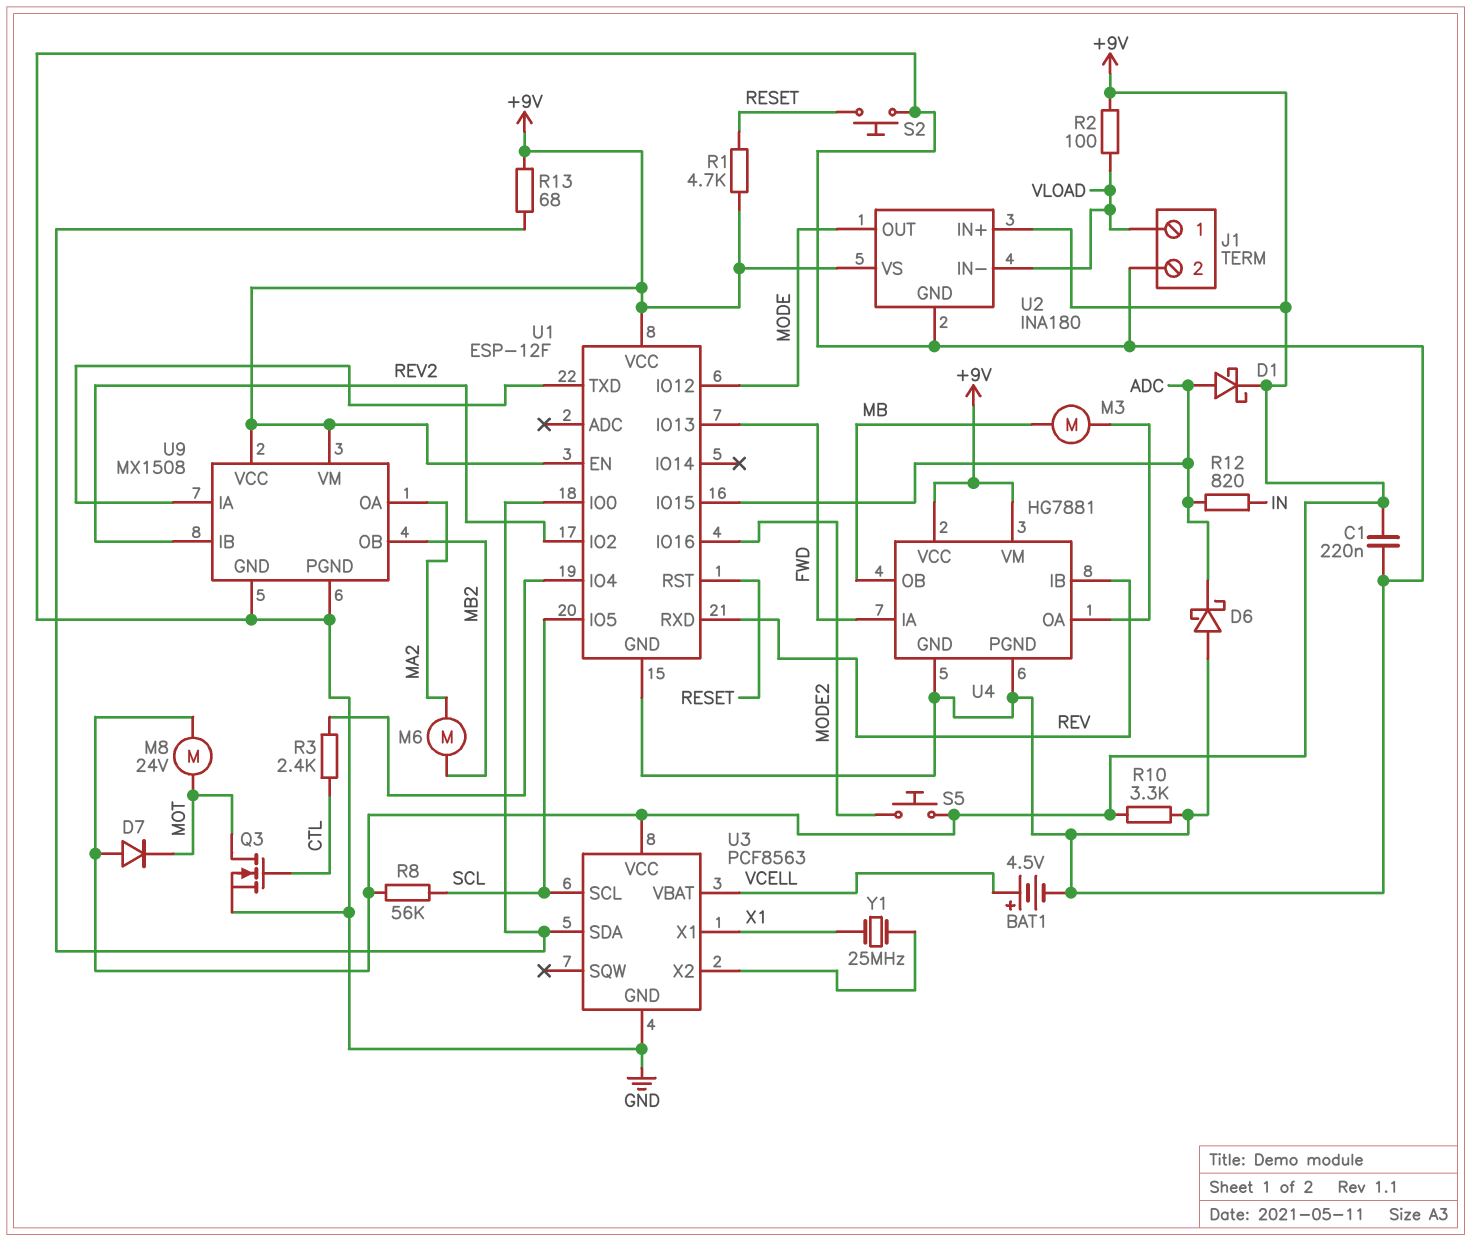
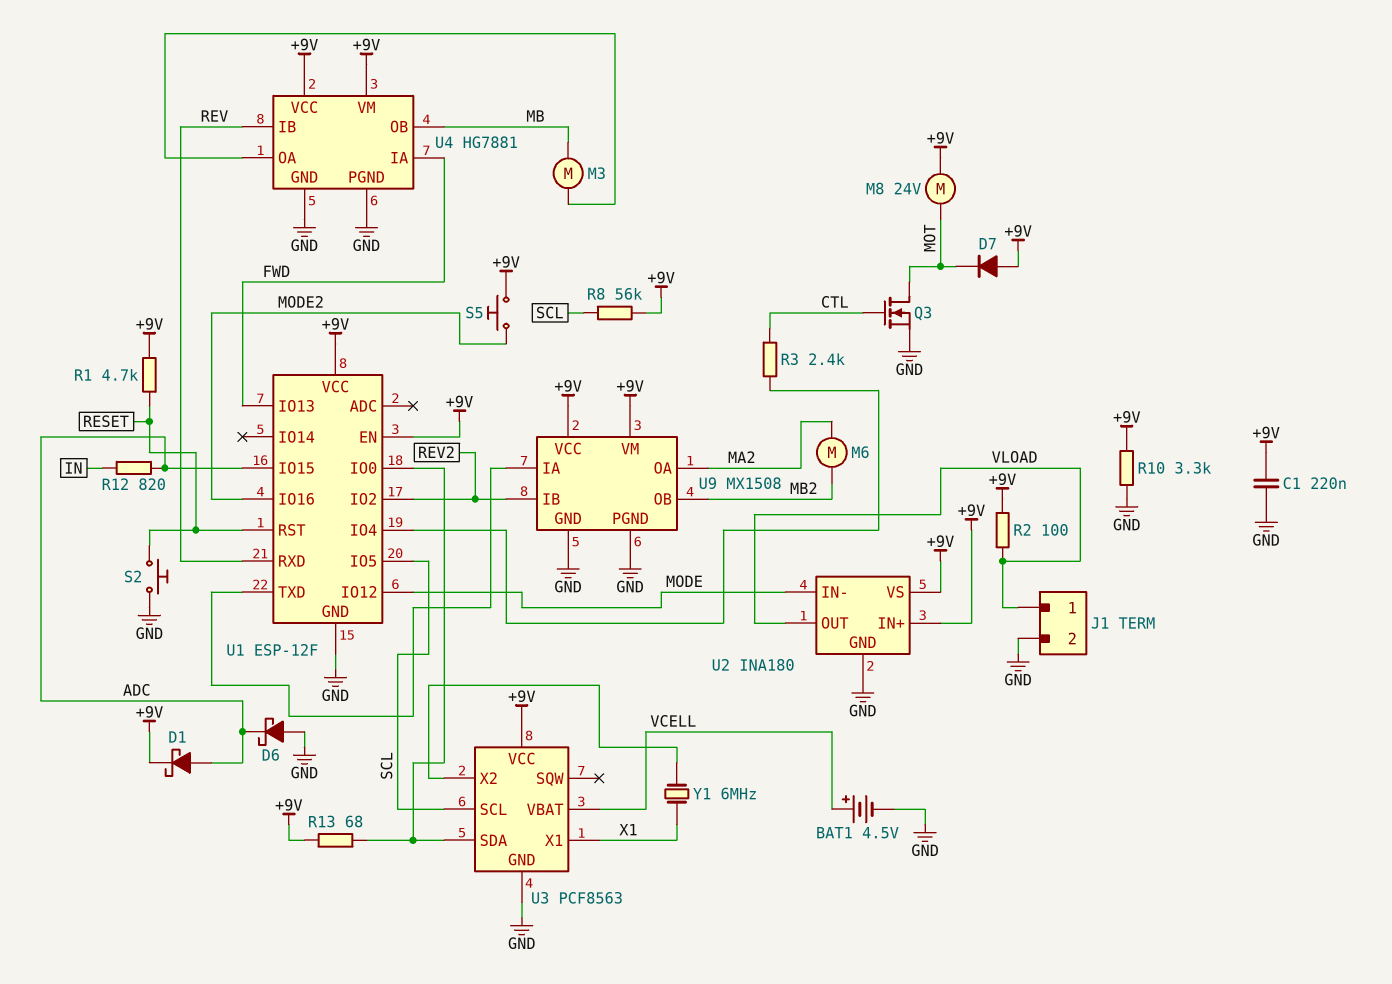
U2 pin IN-: VLOAD -> MODE
U2 pin OUT: MODE -> VLOAD
Y1: 25MHz (U3/X2, X1) -> 6MHz (U3/X2, X1)

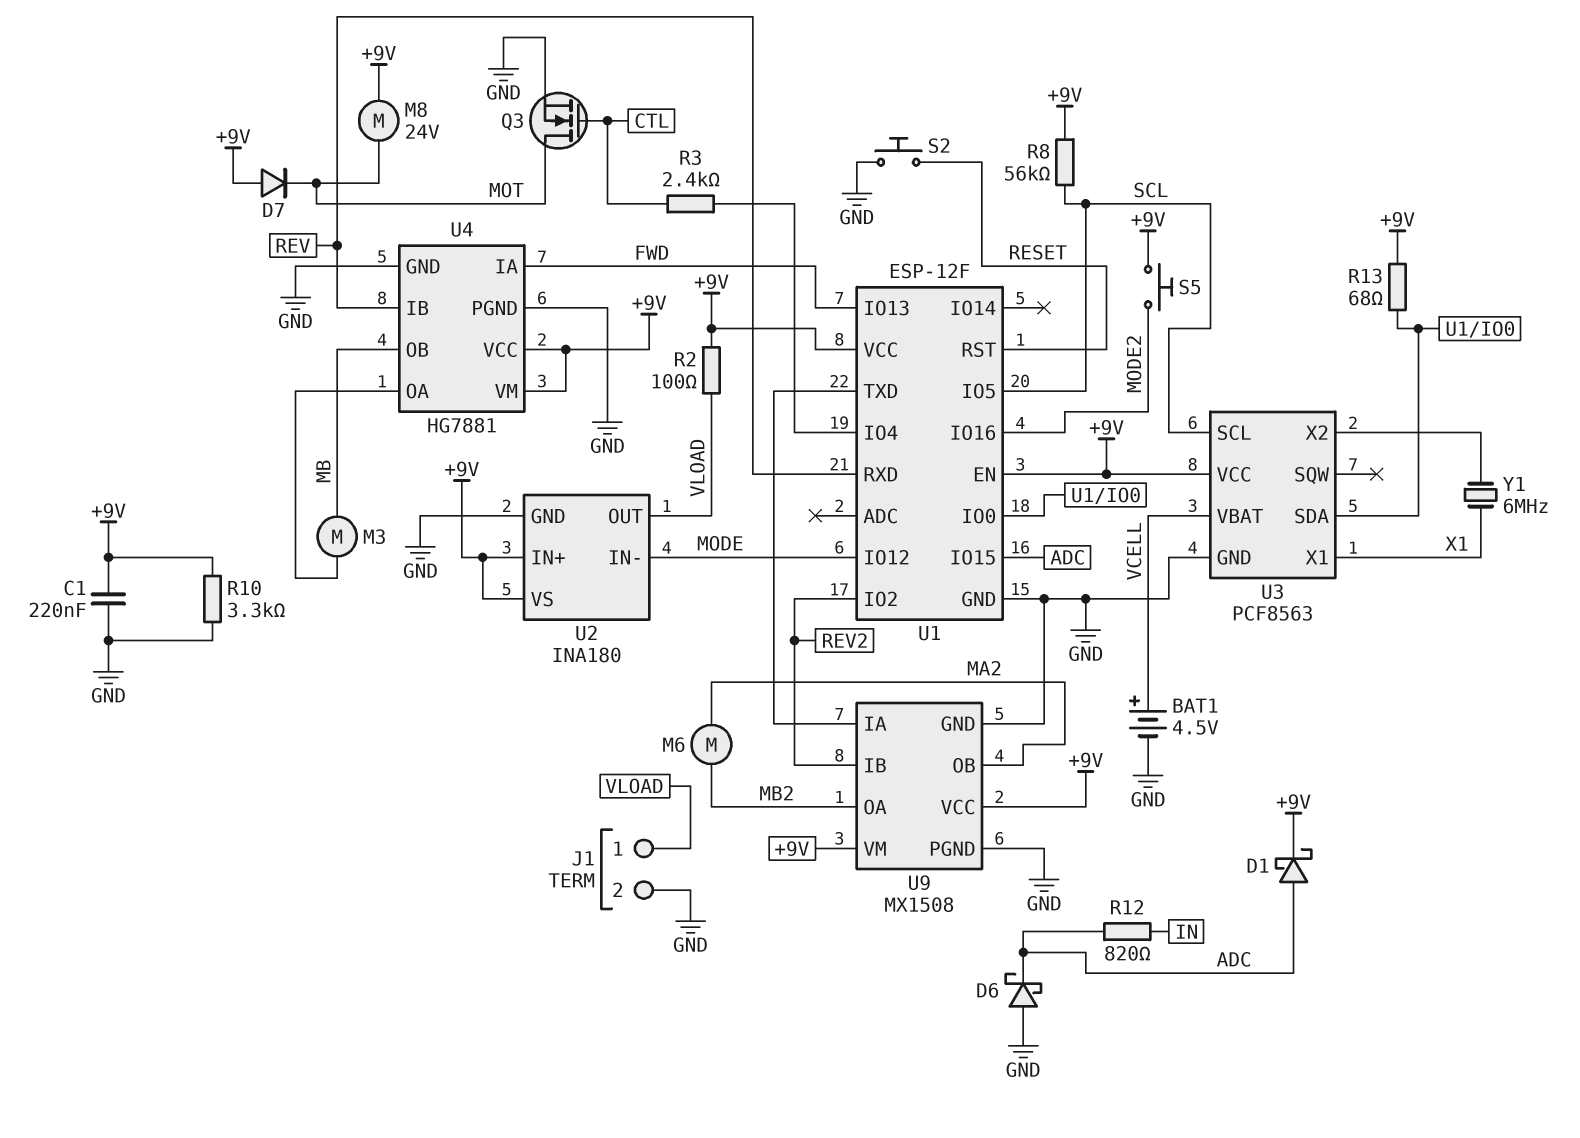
R1: 4.7k (+9V, RESET) -> none
U9 pin OA: MA2 -> MB2
U9 pin OB: MB2 -> MA2

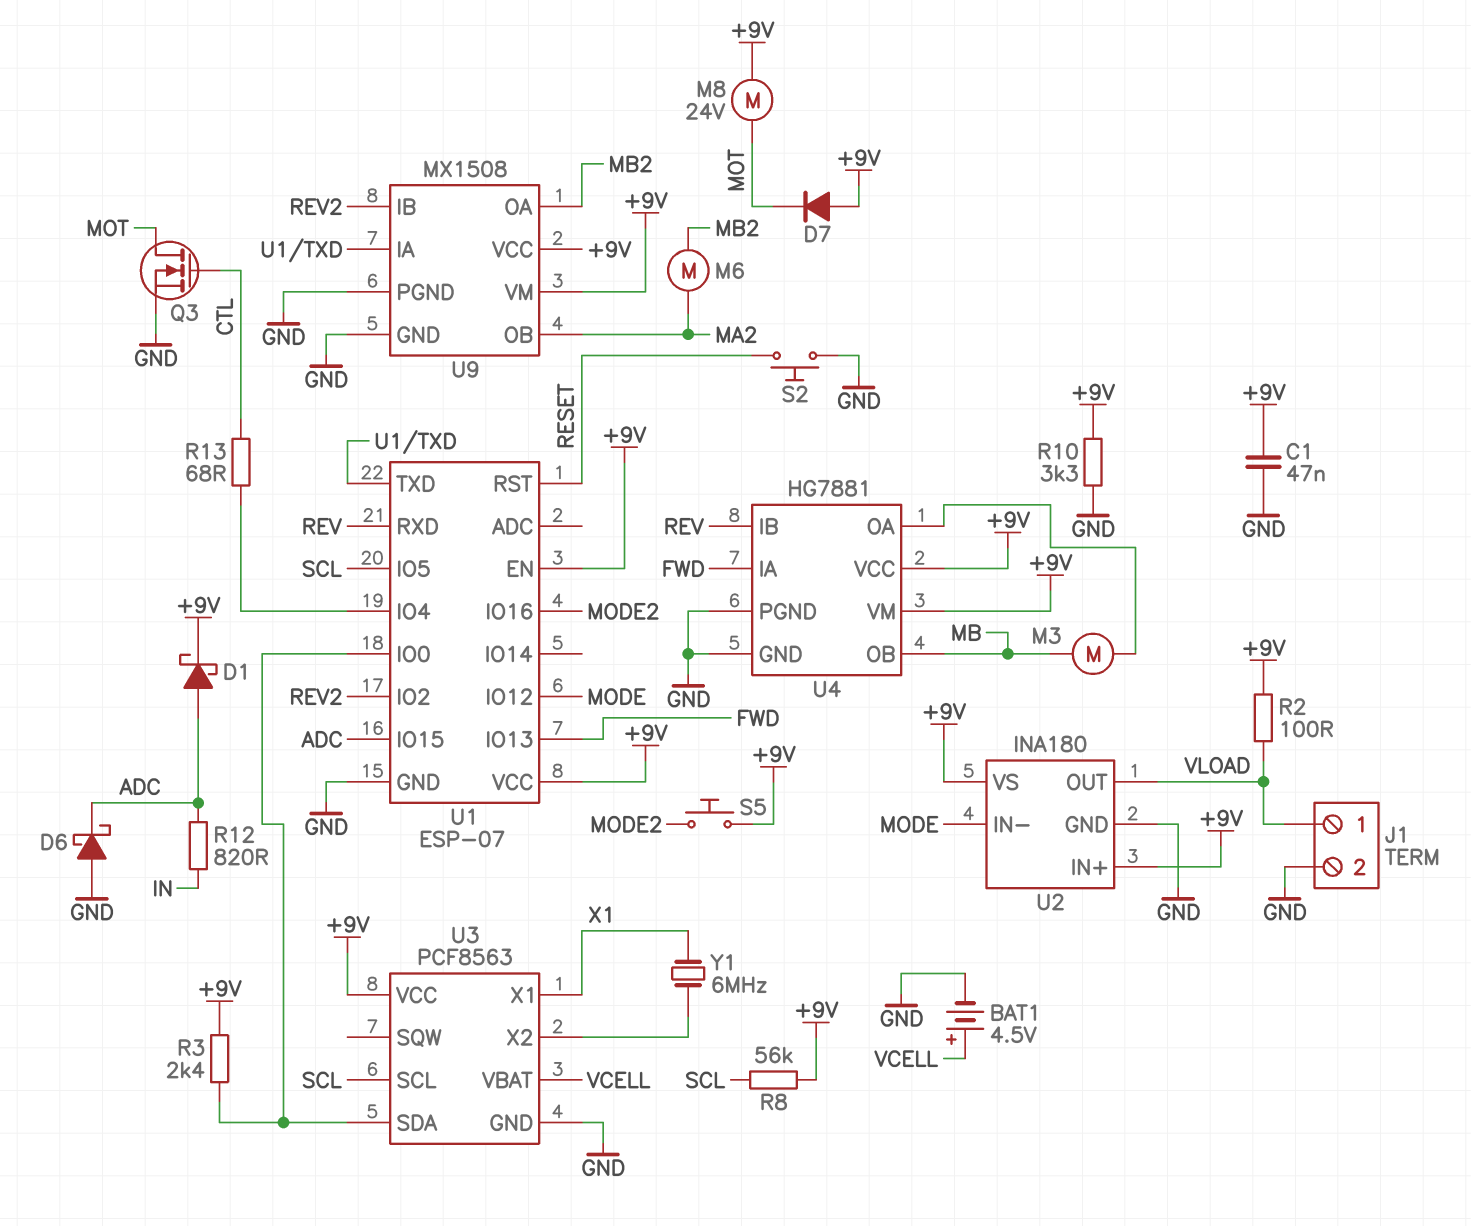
C1: 220nF (+9V, GND) -> 47nF (+9V, GND)
R3: 2.4k (CTL, U1/IO4) -> 2.4k (+9V, U1/IO0)
R13: 68 (+9V, U1/IO0) -> 68 (CTL, U1/IO4)
U1: ESP-12F -> ESP-07

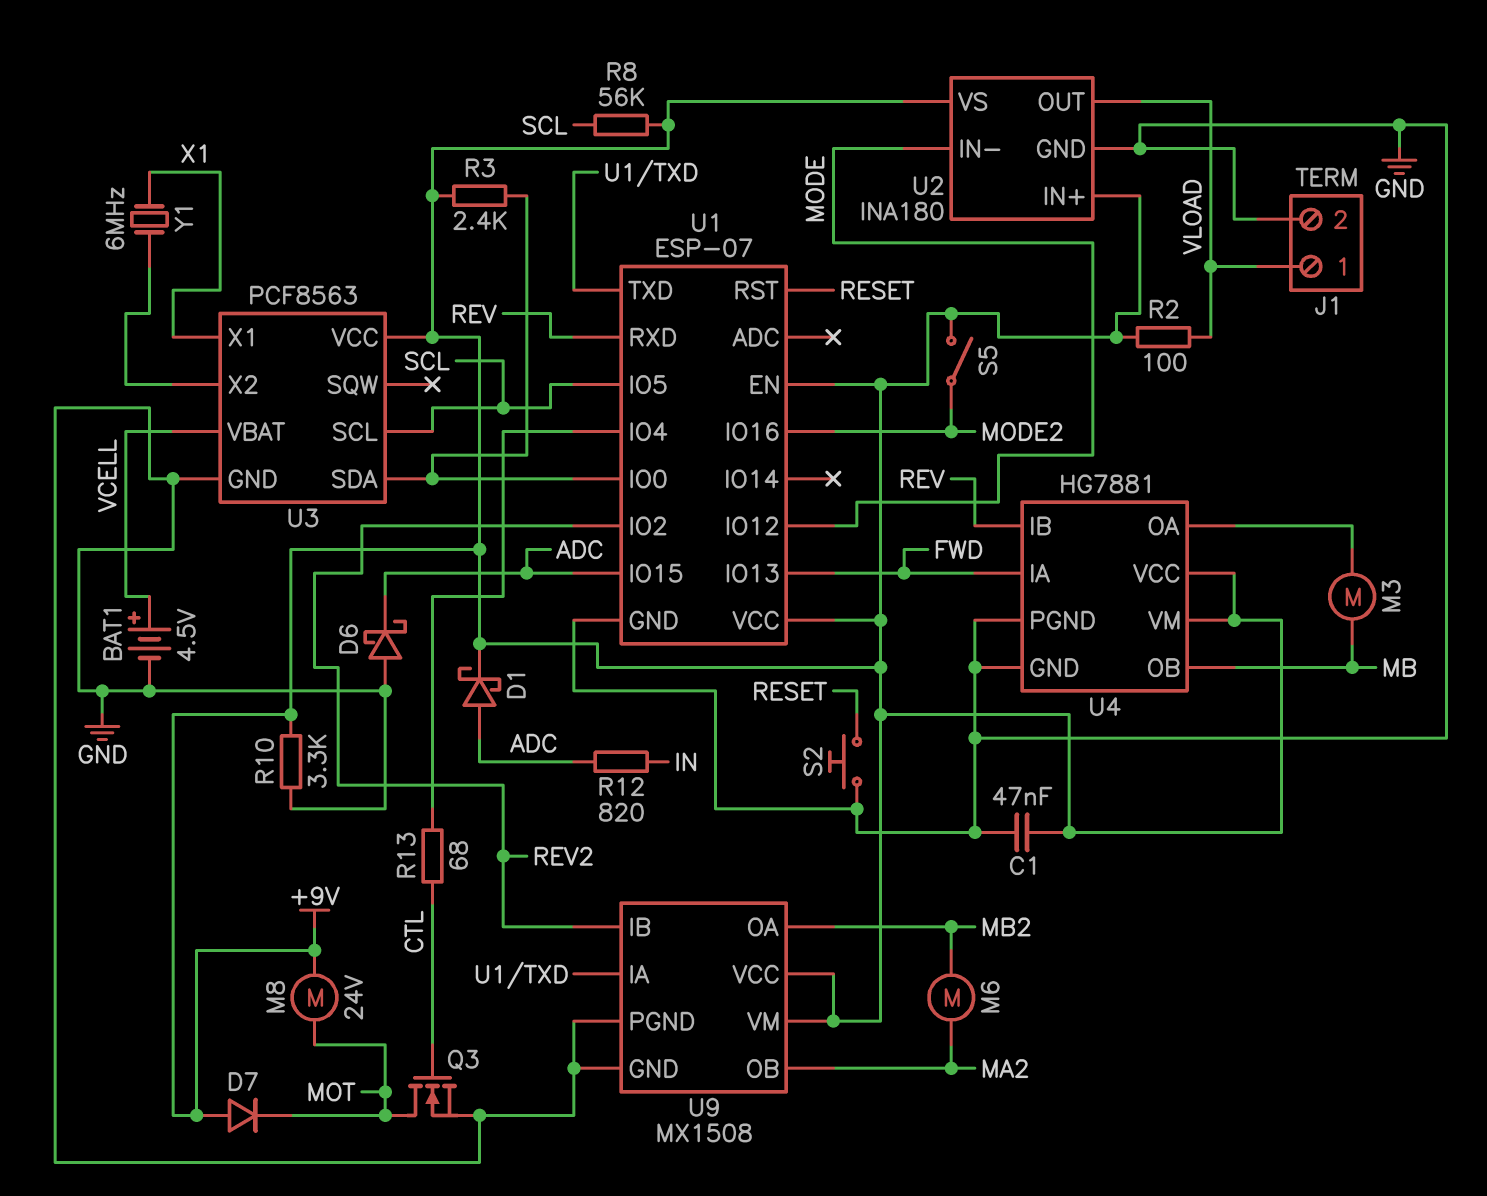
S5: button (+9V, MODE2) -> switch (+9V, MODE2)

